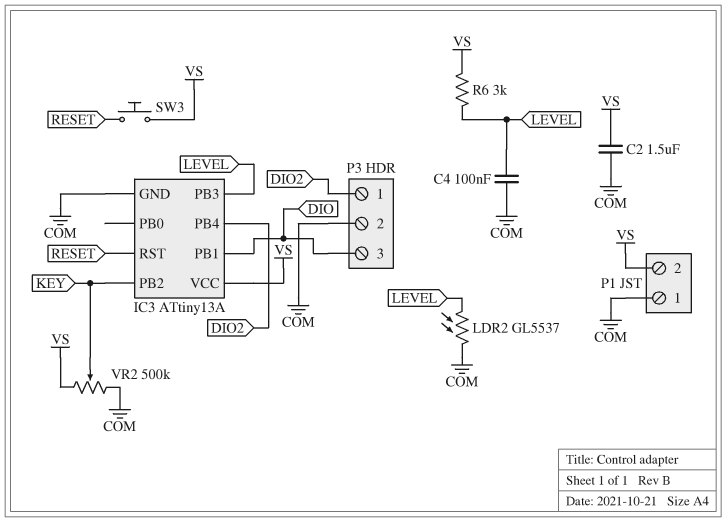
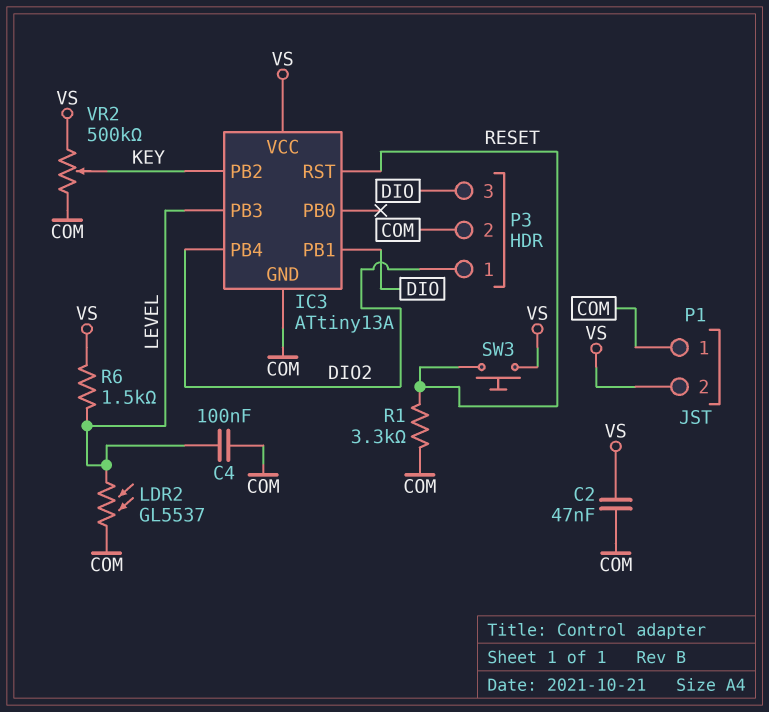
C2: 1.5uF (COM, VS) -> 47nF (COM, VS)
R1: none -> 3.3k (COM, RESET)
R6: 3k (LEVEL, VS) -> 1.5k (LEVEL, VS)

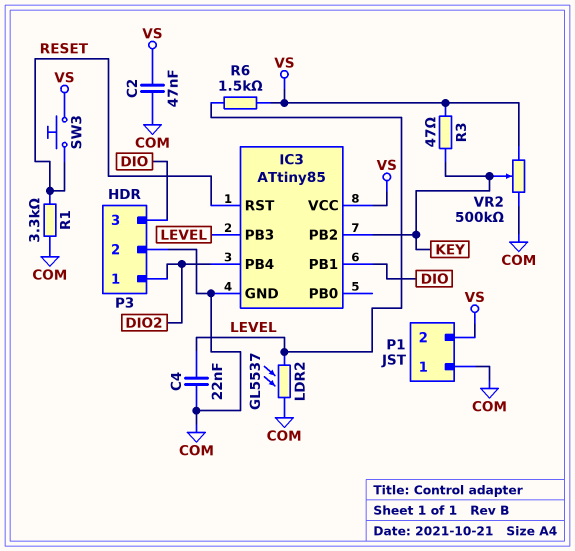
C4: 100nF (COM, LEVEL) -> 22nF (COM, LEVEL)
IC3: ATtiny13A -> ATtiny85
R3: none -> 47 (KEY, VS)

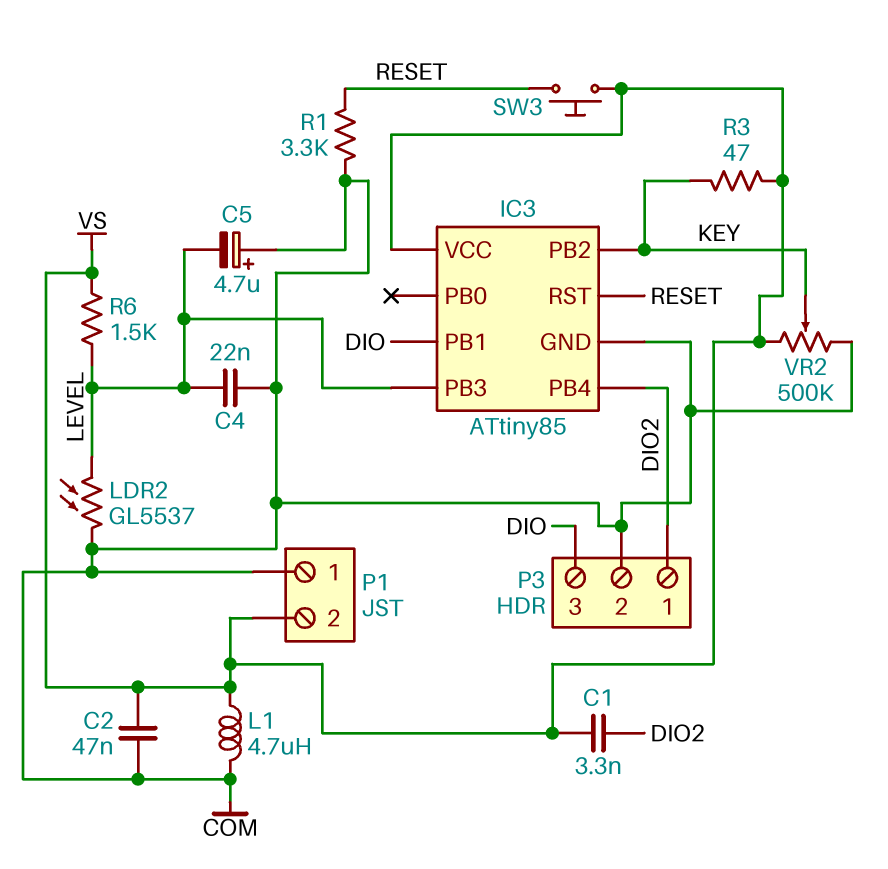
C1: none -> 3.3nF (DIO2, VS)
C5: none -> 4.7uF (plus COM, minus LEVEL)
L1: none -> 4.7uH (COM, VS)

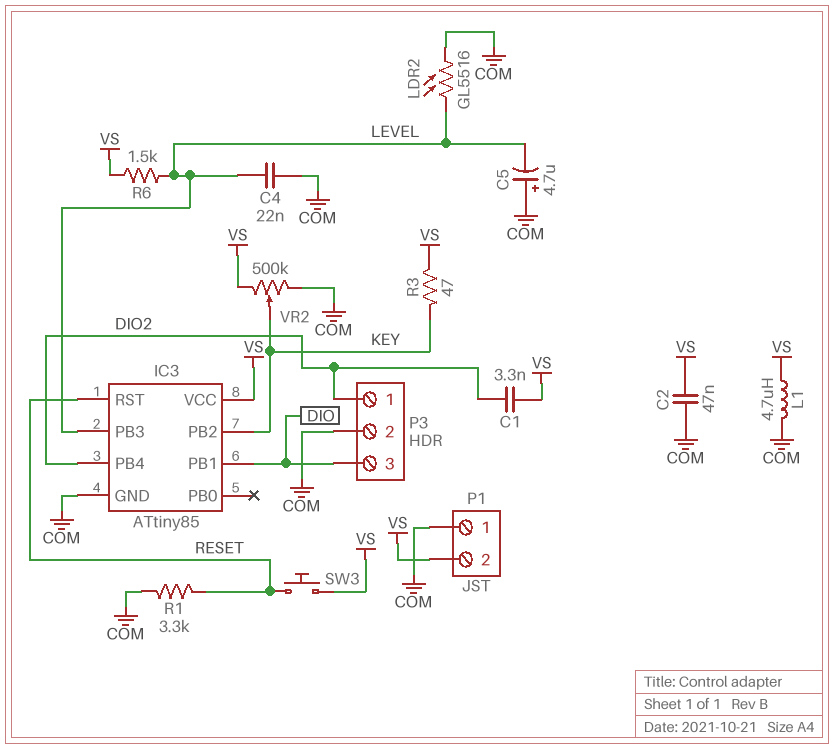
LDR2: GL5537 (COM, LEVEL) -> GL5516 (COM, LEVEL)

